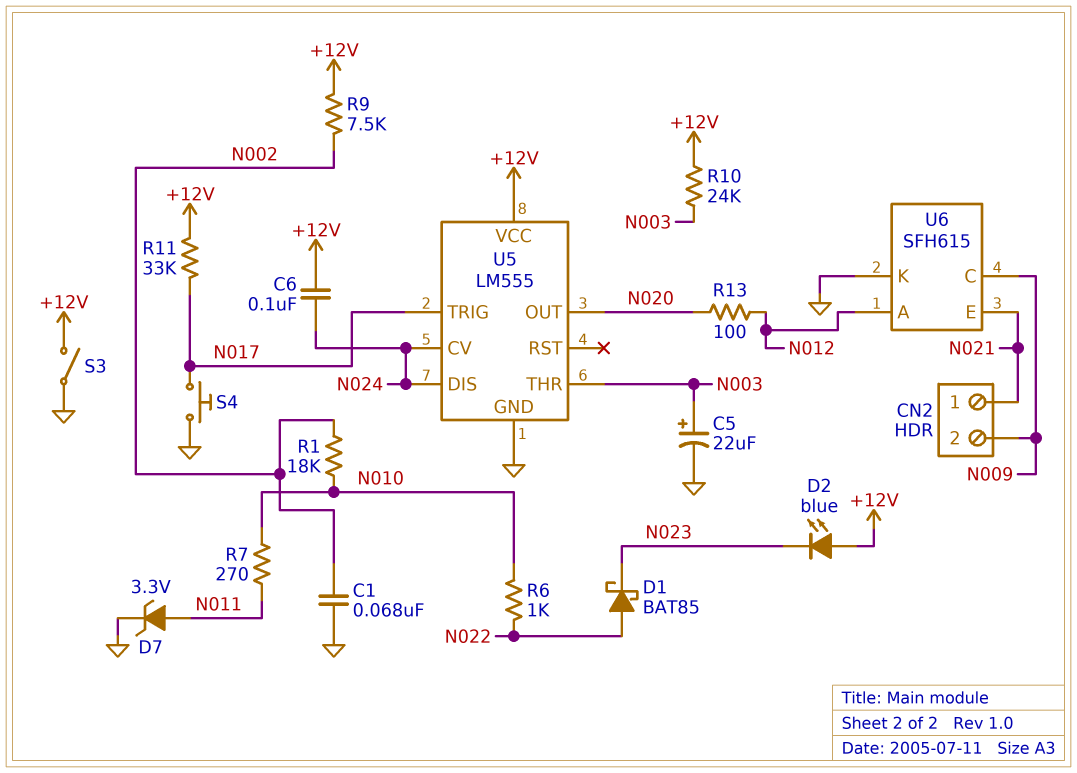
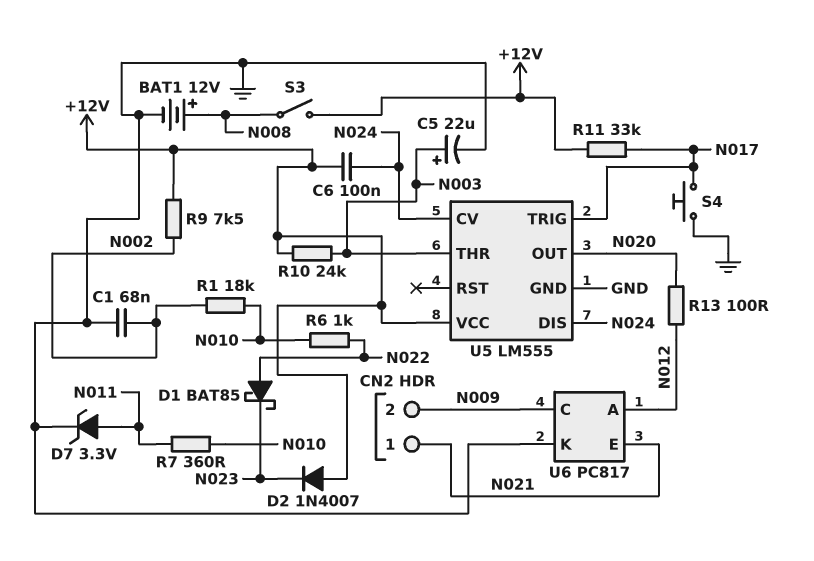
BAT1: none -> 12V (plus N008, minus GND)
D2: LED blue (A +12V, K N023) -> diode 1N4007 (A +12V, K N023)
R7: 270 (N010, N011) -> 360 (N010, N011)
S3: switch (+12V, GND) -> switch (+12V, N008)
U6: SFH615 -> PC817

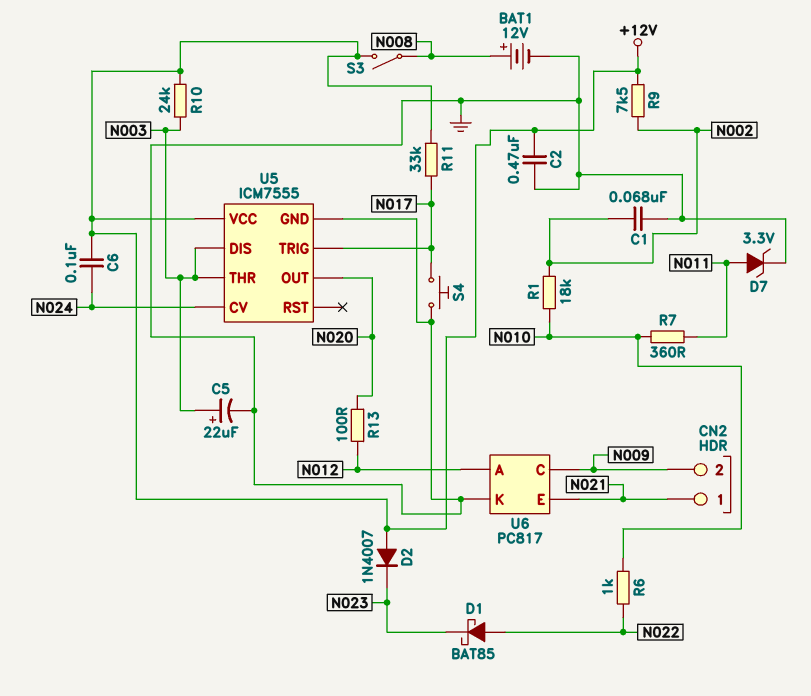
C2: none -> 470nF (+12V, GND)
U5: LM555 -> ICM7555
U5 pin DIS: N024 -> N003

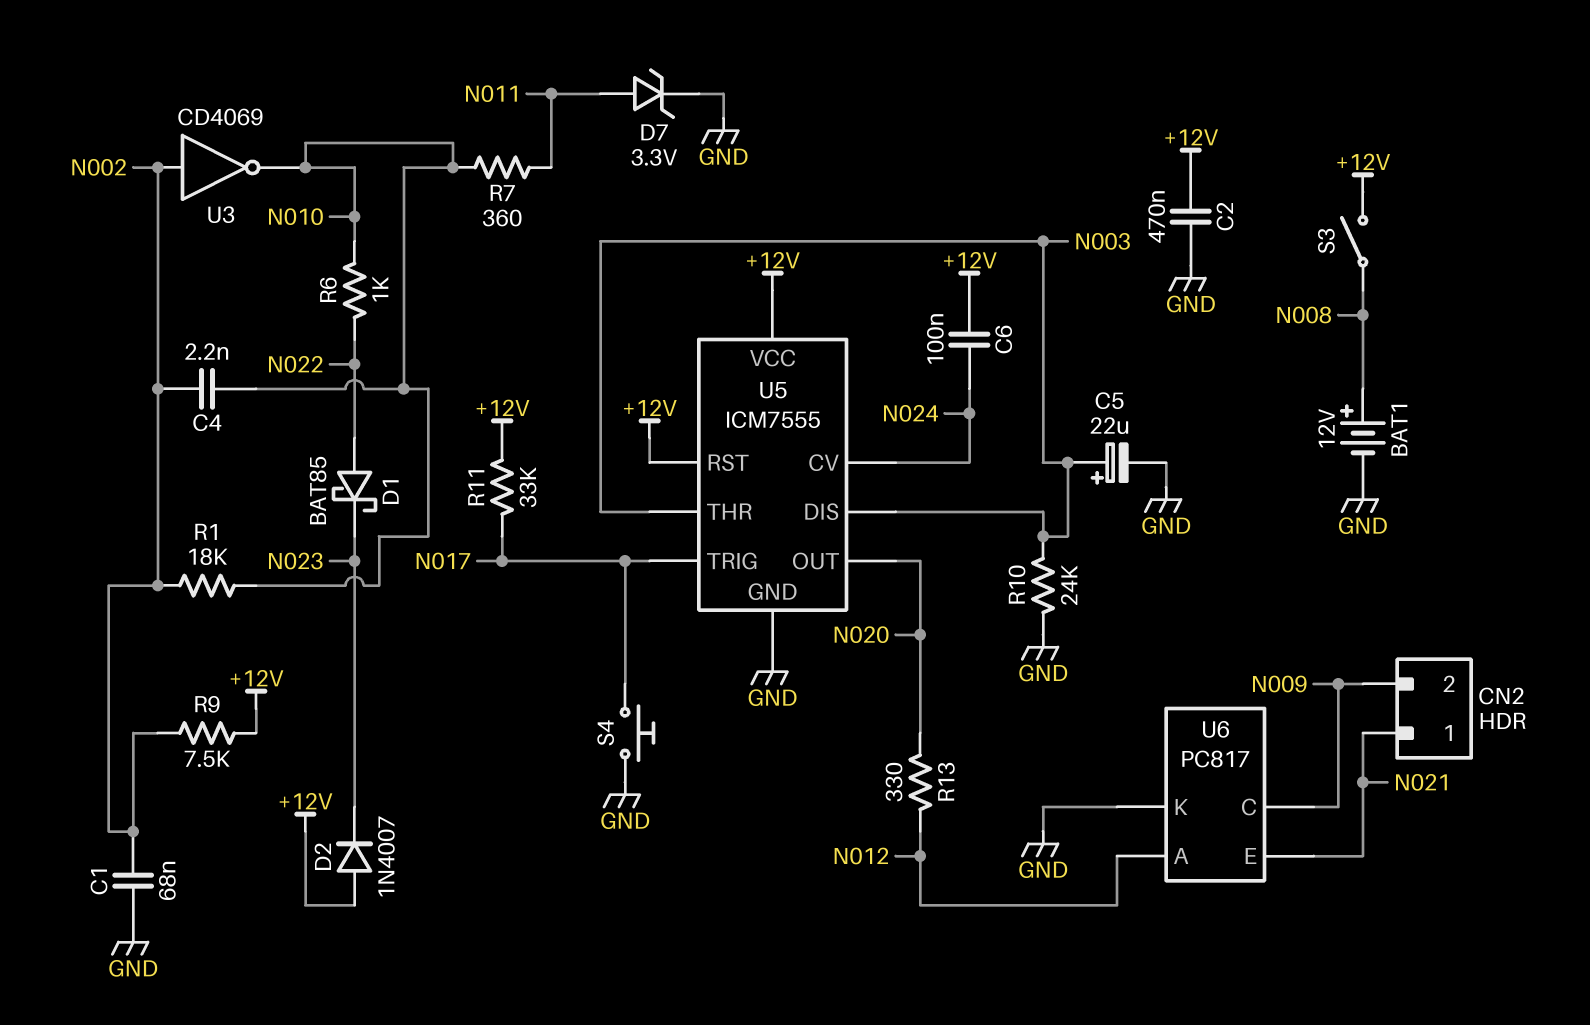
C4: none -> 2.2nF (N002, N010)
R10: 24k (+12V, N003) -> 24k (GND, N003)
R13: 100 (N012, N020) -> 330 (N012, N020)
U3: none -> NOT CD4069 (in N002, out N010)
U5 pin RST: none -> +12V

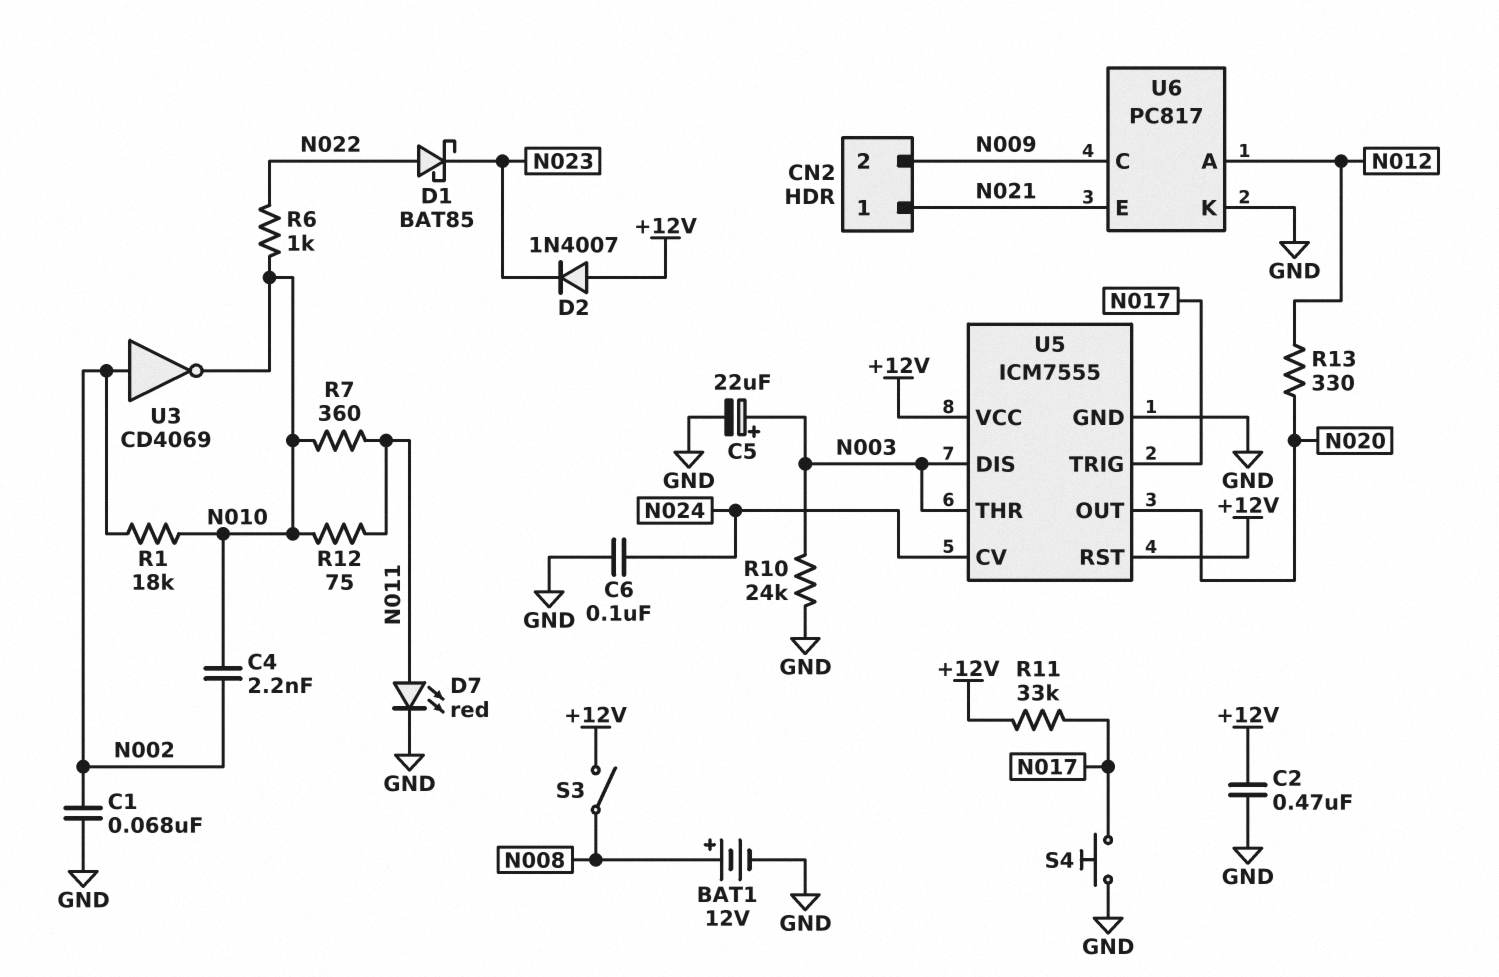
C6: 100nF (+12V, N024) -> 100nF (GND, N024)
D7: zener 3.3V (A N011, K GND) -> LED red (A N011, K GND)
R9: 7.5k (+12V, N002) -> none
R12: none -> 75 (N010, N011)

